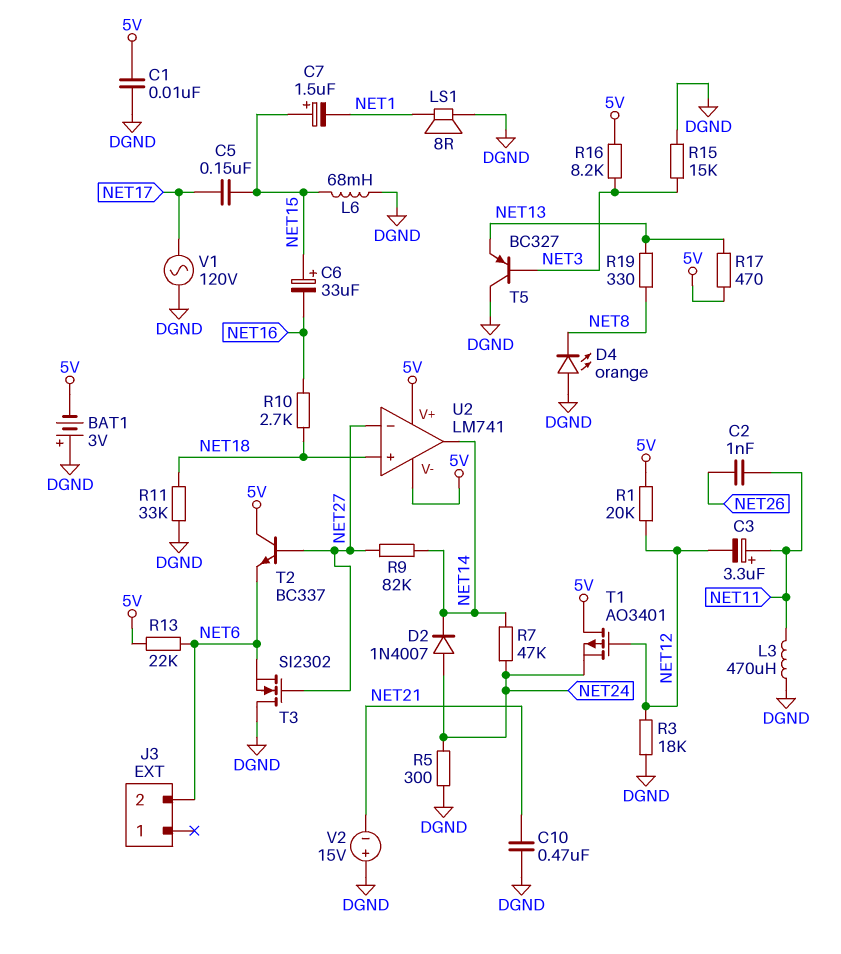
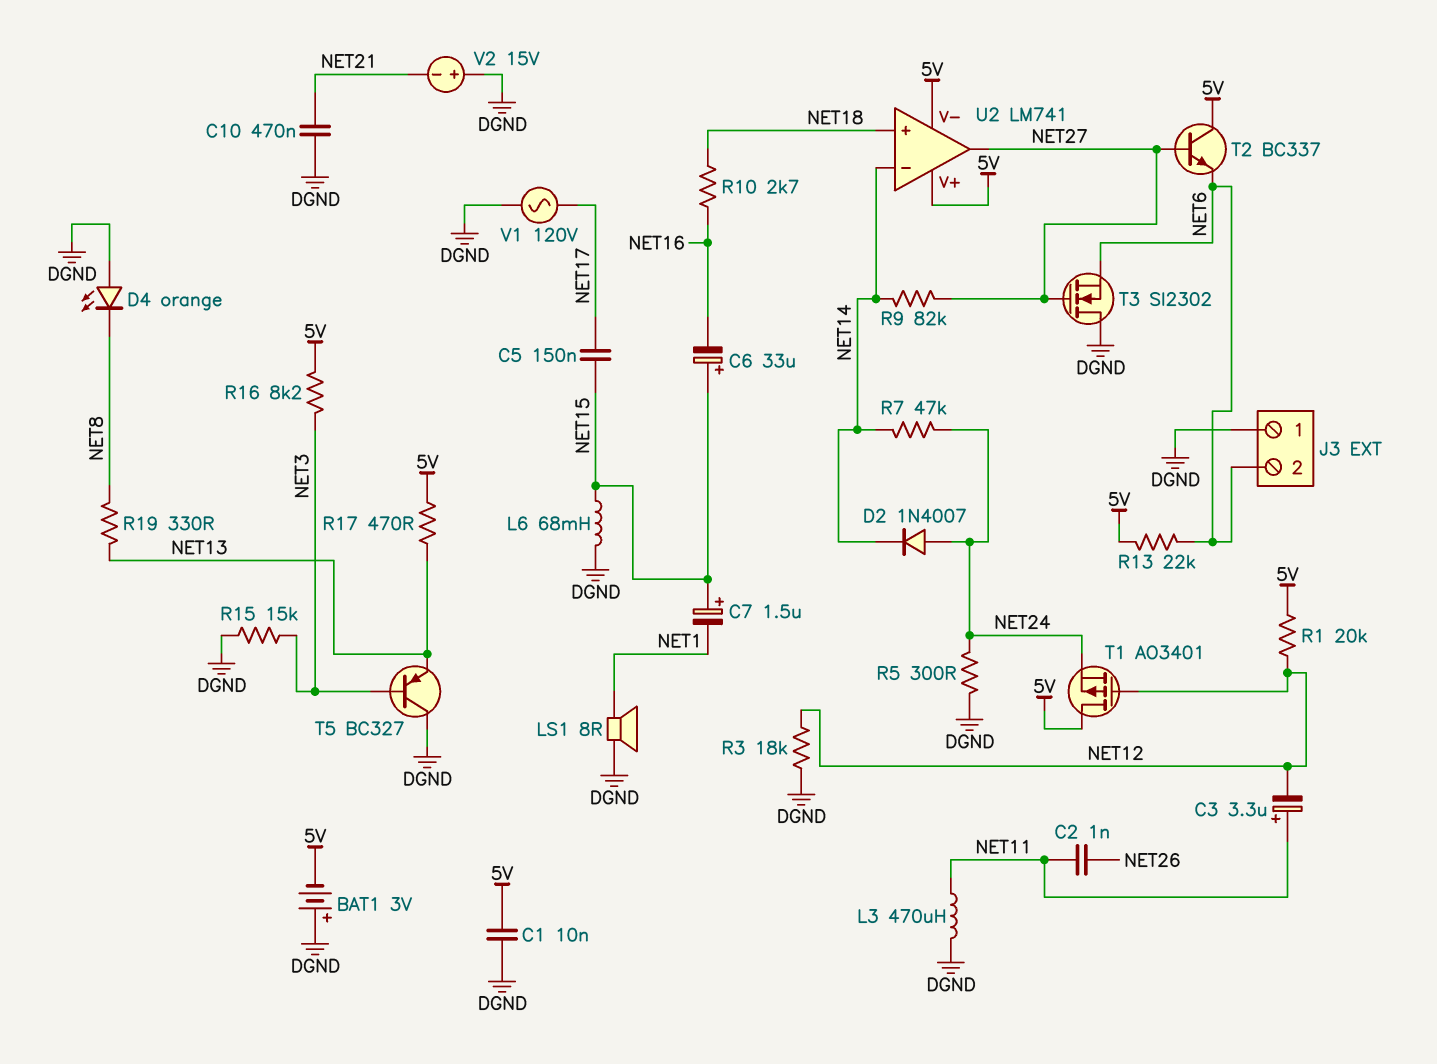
J3 pin 1: none -> DGND
R11: 33k (DGND, NET18) -> none
U2 pin in-: NET27 -> NET14
U2 pin out: NET14 -> NET27

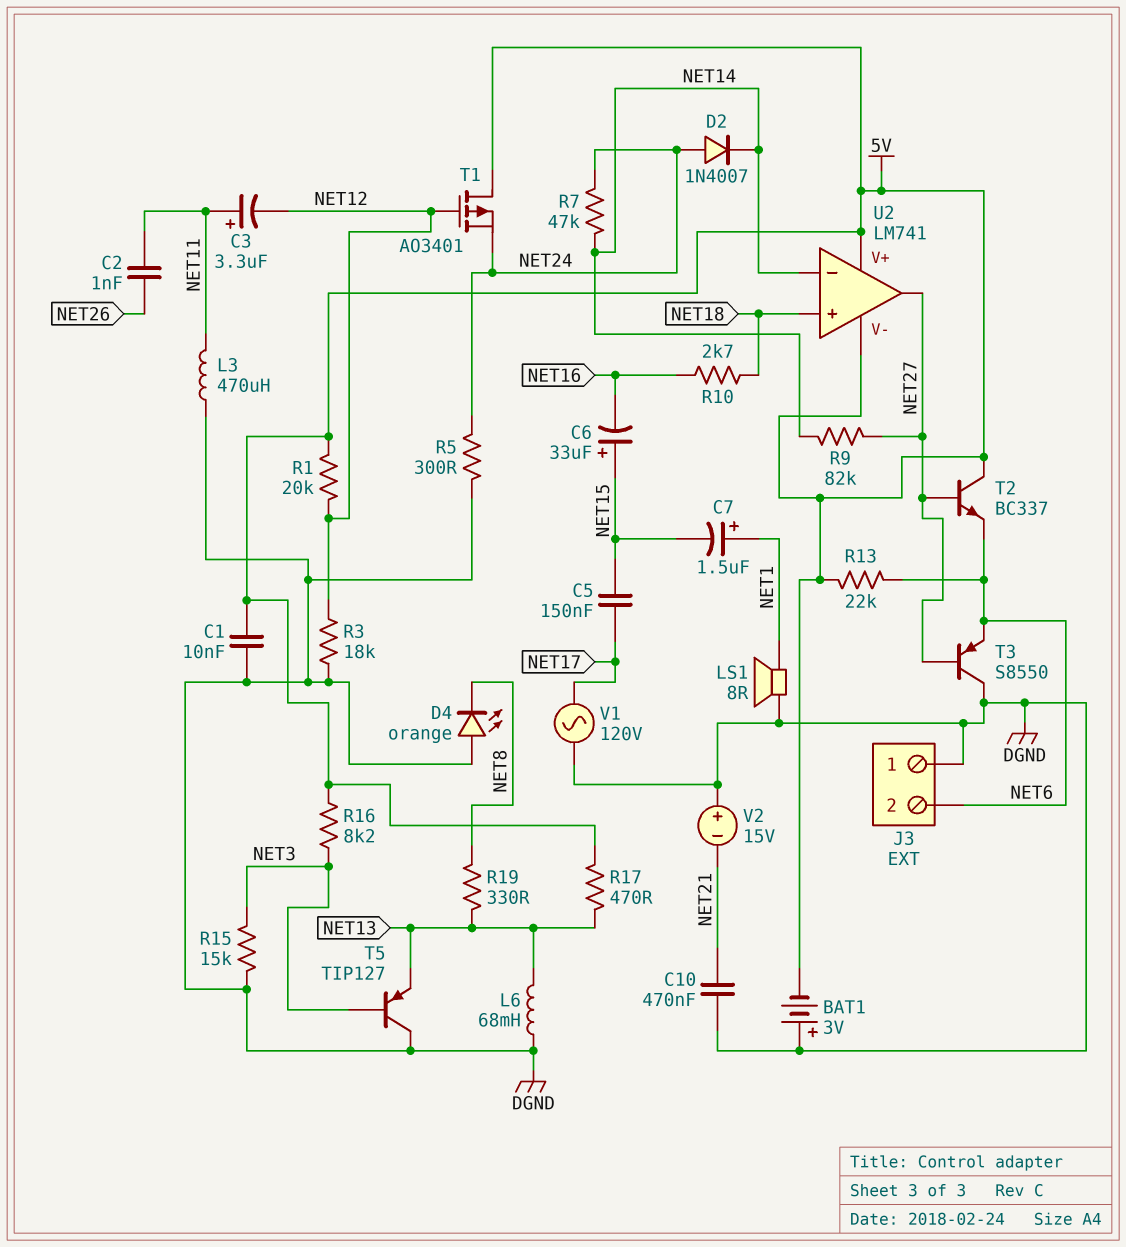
C7: 1.5uF (plus NET15, minus NET1) -> 1.5uF (plus NET1, minus NET15)
L6: 68mH (DGND, NET15) -> 68mH (DGND, NET13)
T3: NMOS SI2302 (G NET27, D DGND, S NET6) -> PNP S8550 (B NET27, C DGND, E NET6)
T5: PNP BC327 (B NET3, C DGND, E NET13) -> PNP TIP127 (B NET3, C DGND, E NET13)

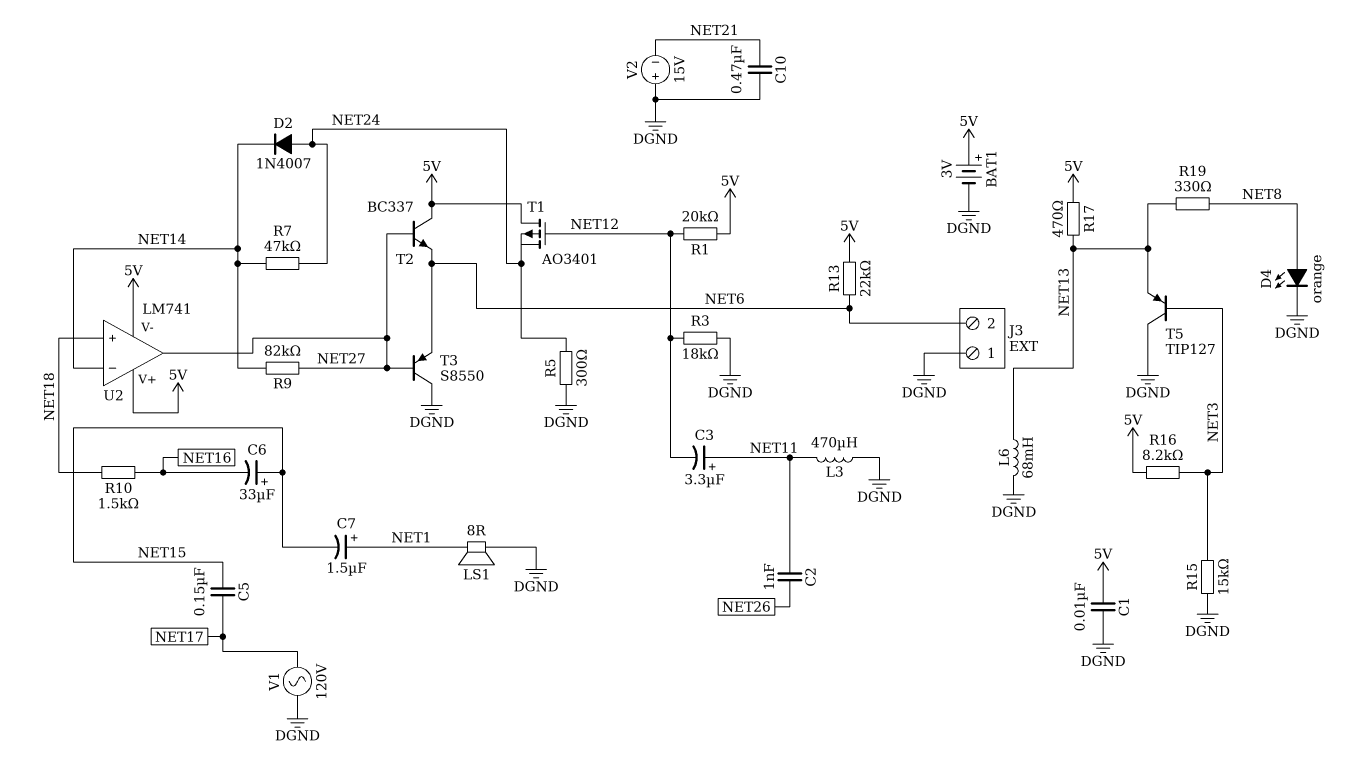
BAT1: 3V (plus DGND, minus 5V) -> 3V (plus 5V, minus DGND)
D4: LED orange (A DGND, K NET8) -> LED orange (A NET8, K DGND)
R10: 2.7k (NET16, NET18) -> 1.5k (NET16, NET18)

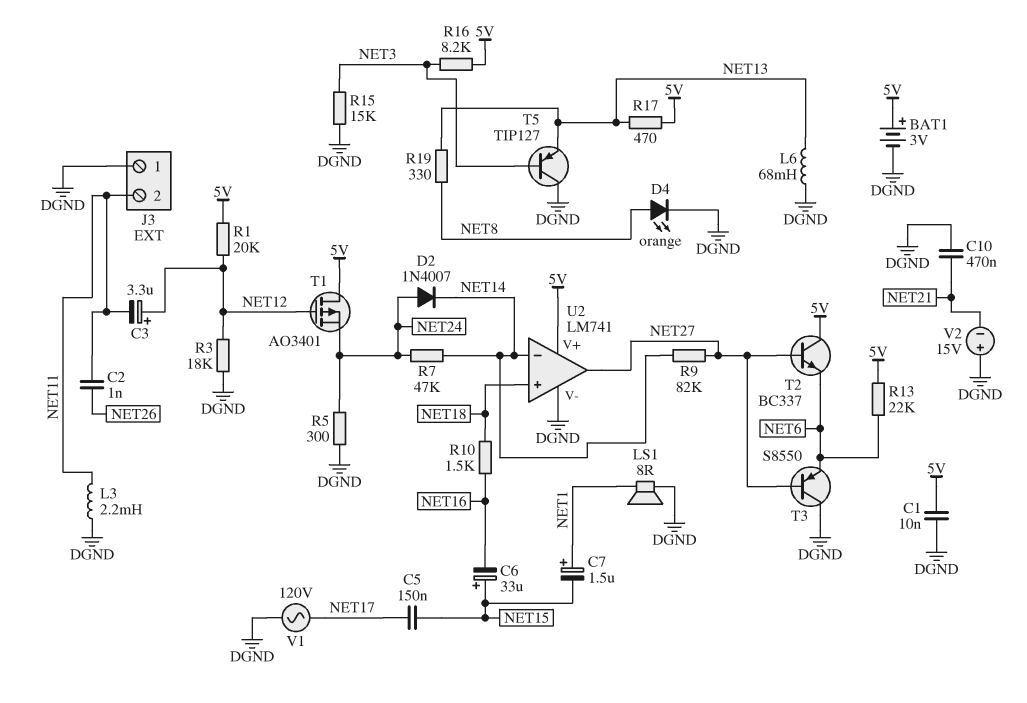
C3: 3.3uF (plus NET11, minus NET12) -> 3.3uF (plus NET12, minus NET11)
J3 pin 2: NET6 -> NET11
L3: 470uH (DGND, NET11) -> 2.2mH (DGND, NET11)
U2 pin V-: 5V -> DGND

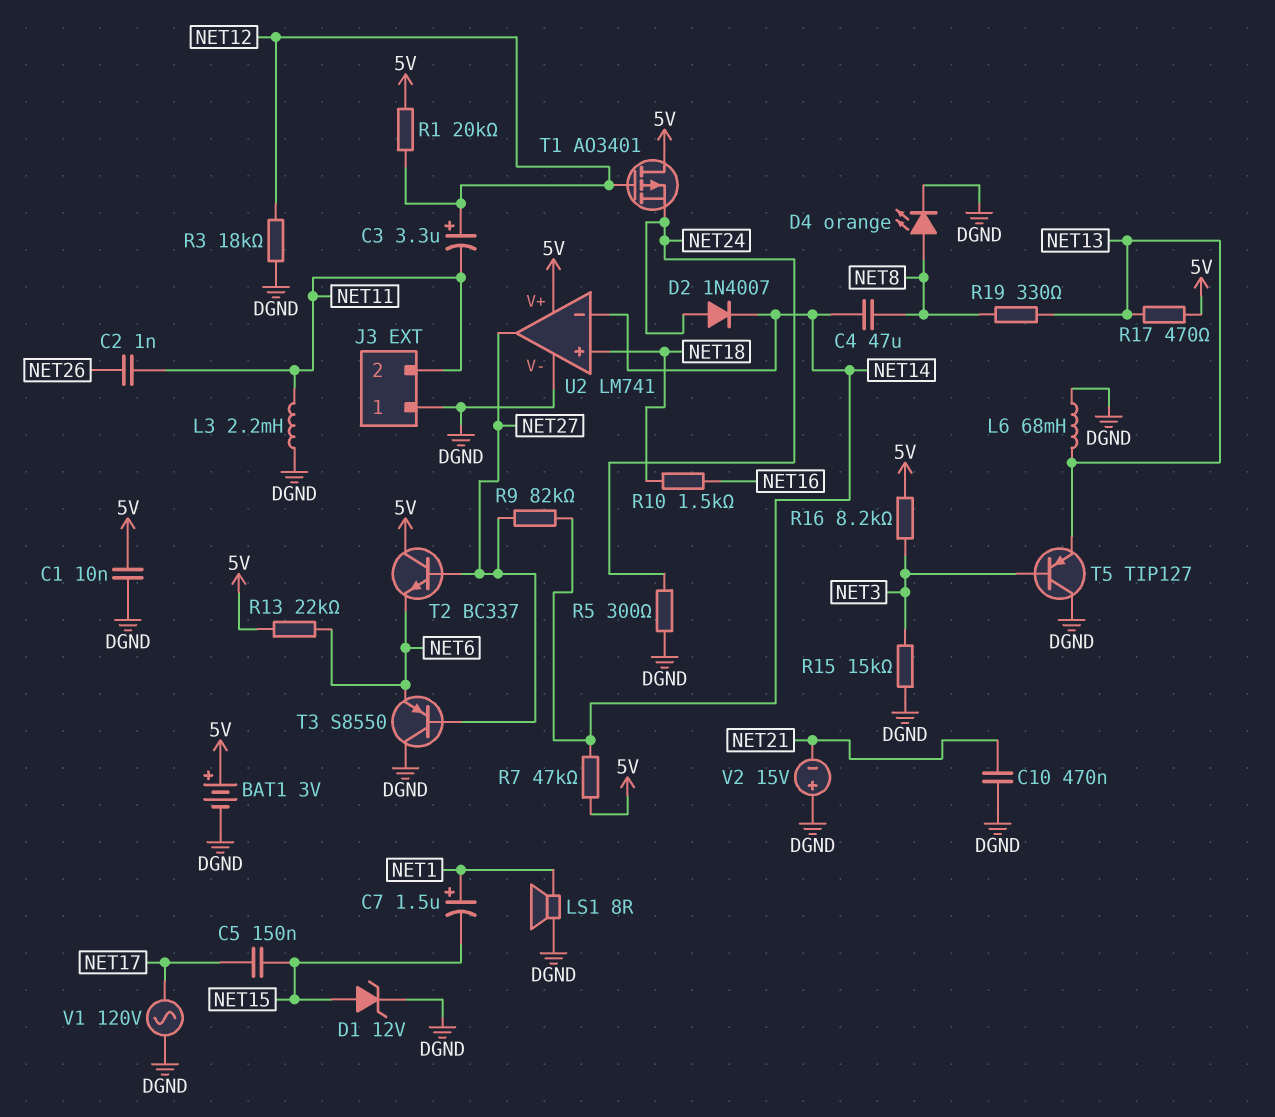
C4: none -> 47uF (NET8, NET14)
C6: 33uF (plus NET15, minus NET16) -> none
D1: none -> zener 12V (A NET15, K DGND)
R7: 47k (NET14, NET24) -> 47k (5V, NET14)

